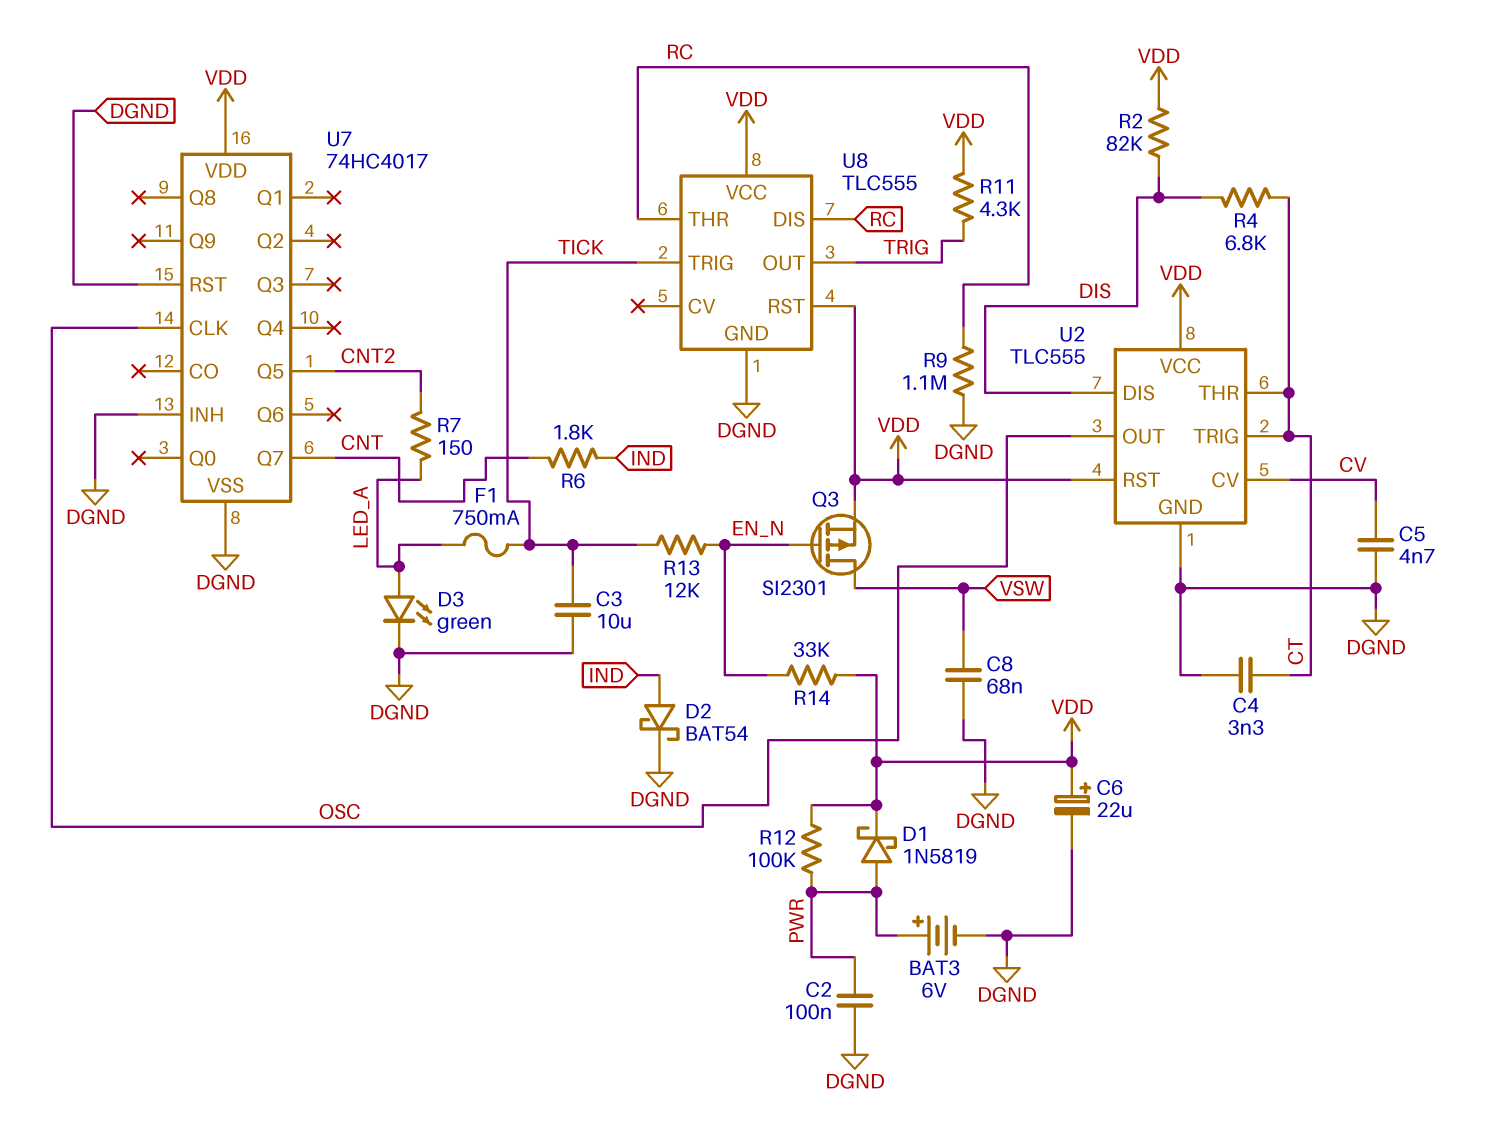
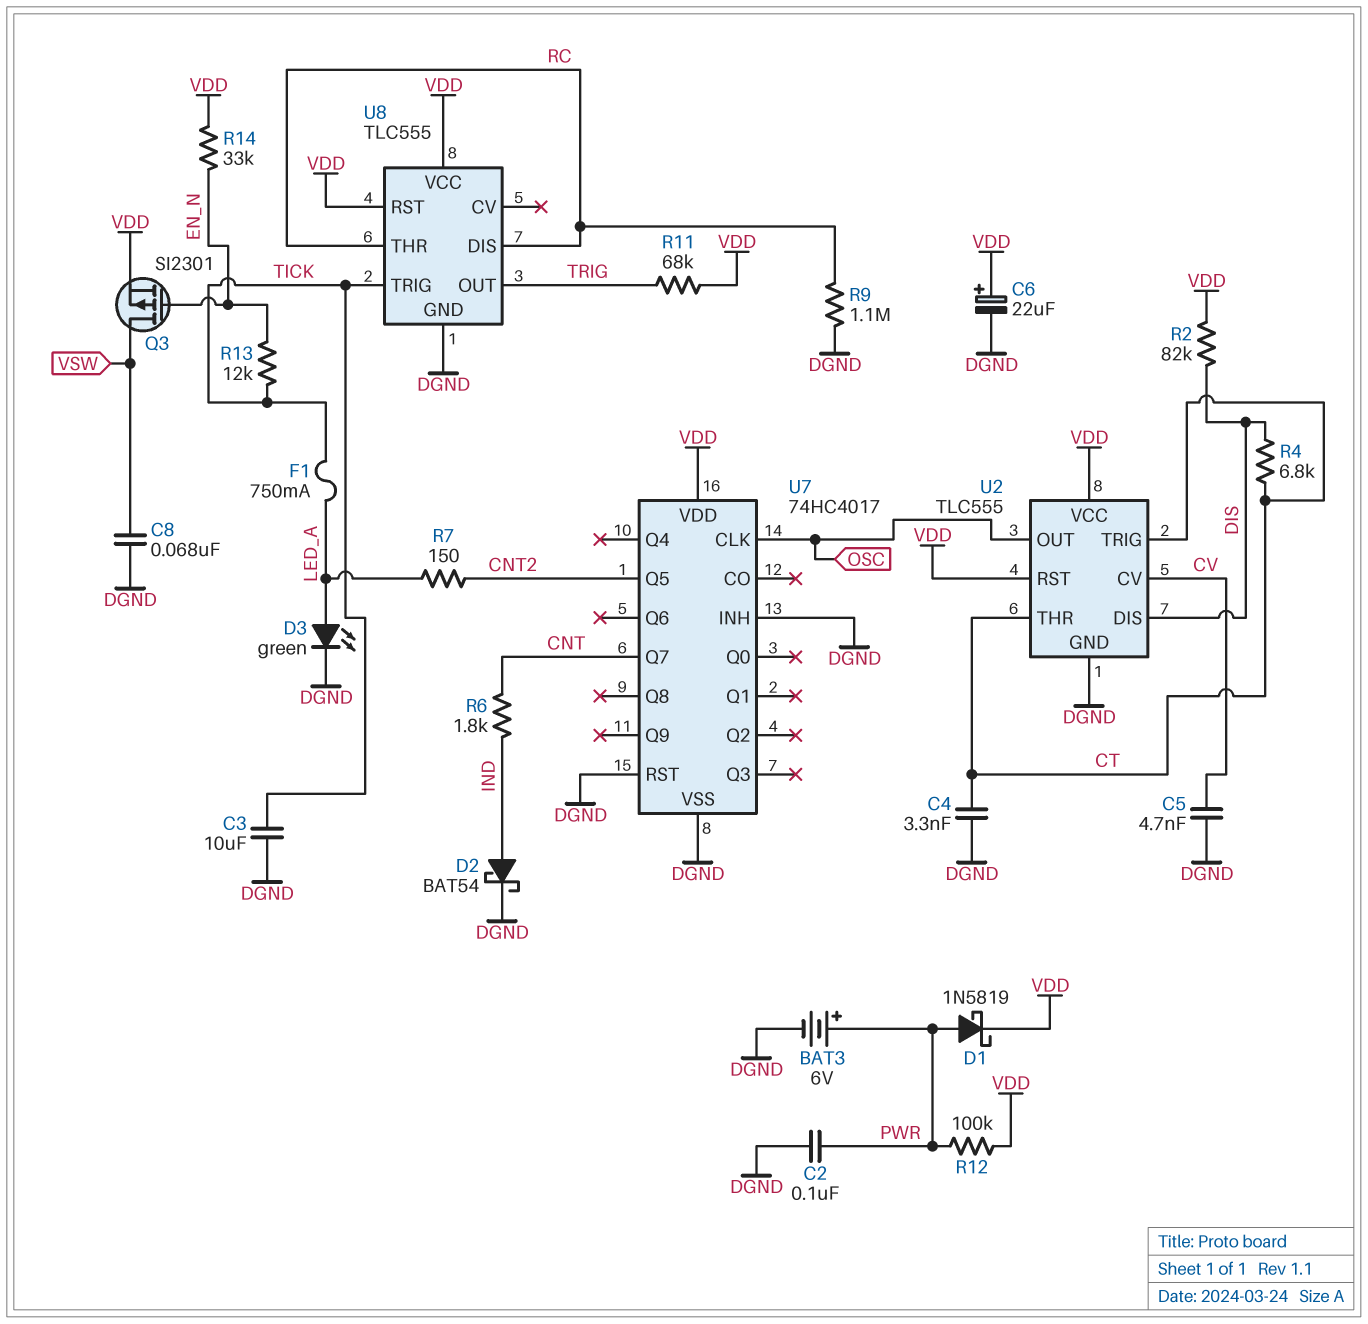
R11: 4.3k (TRIG, VDD) -> 68k (TRIG, VDD)

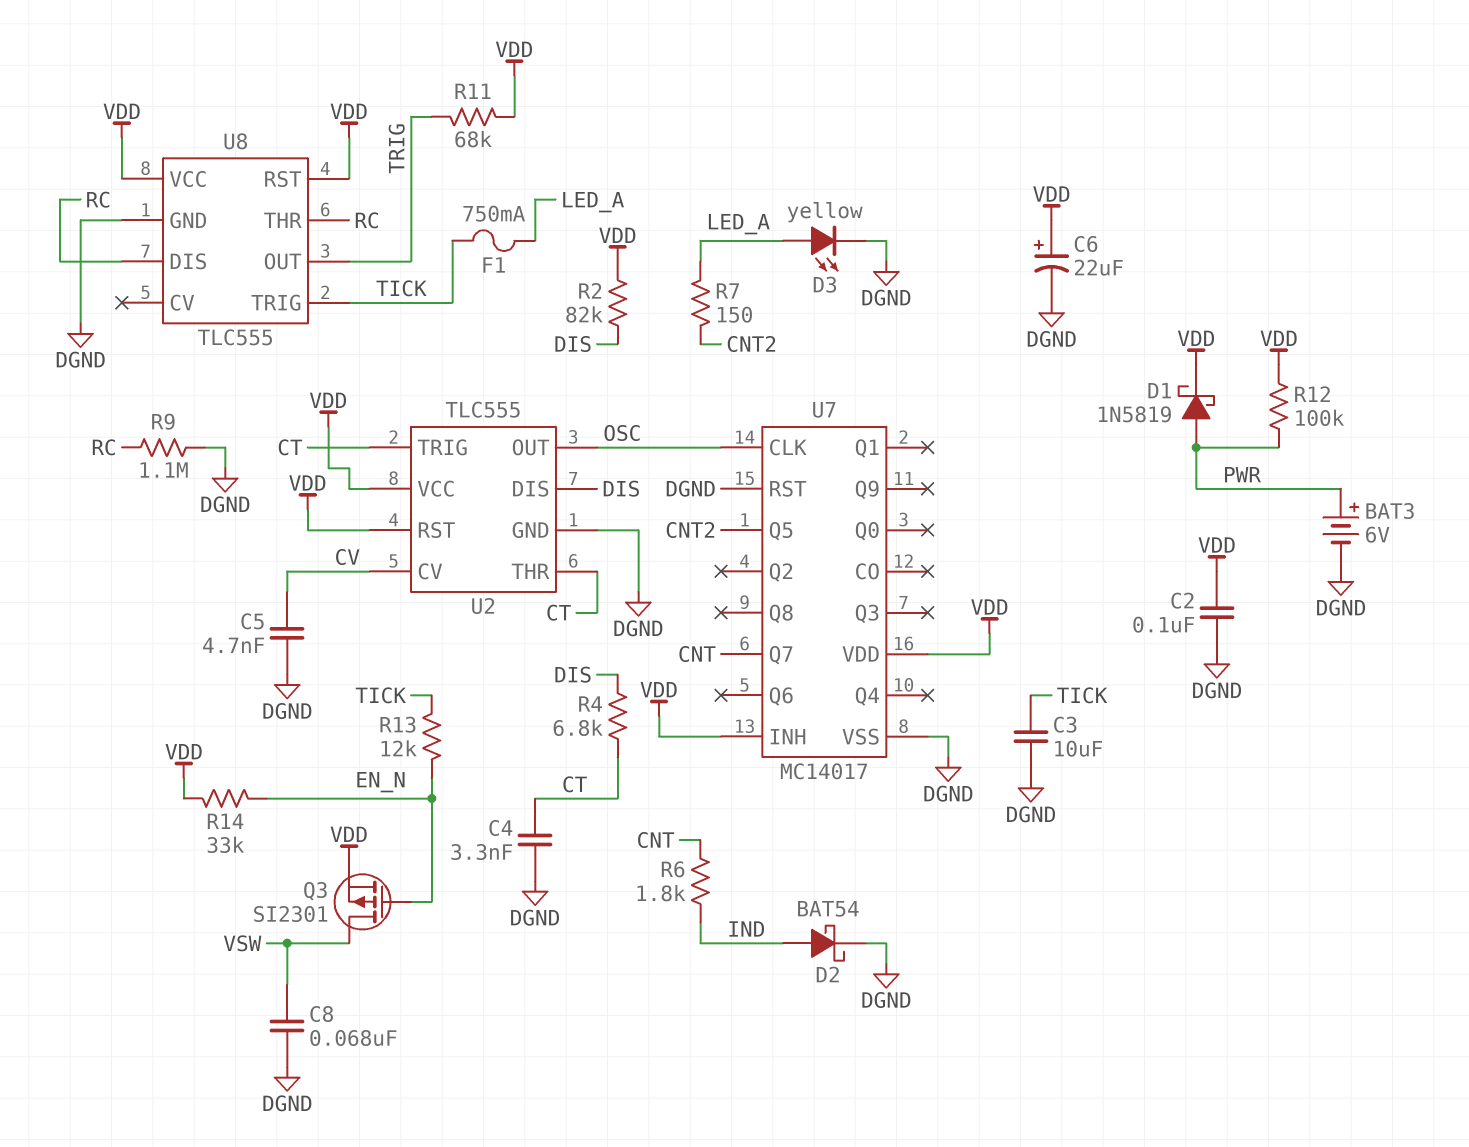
C2: 100nF (DGND, PWR) -> 100nF (DGND, VDD)
D3: LED green (A LED_A, K DGND) -> LED yellow (A LED_A, K DGND)
U7: 74HC4017 -> MC14017
U7 pin INH: DGND -> VDD

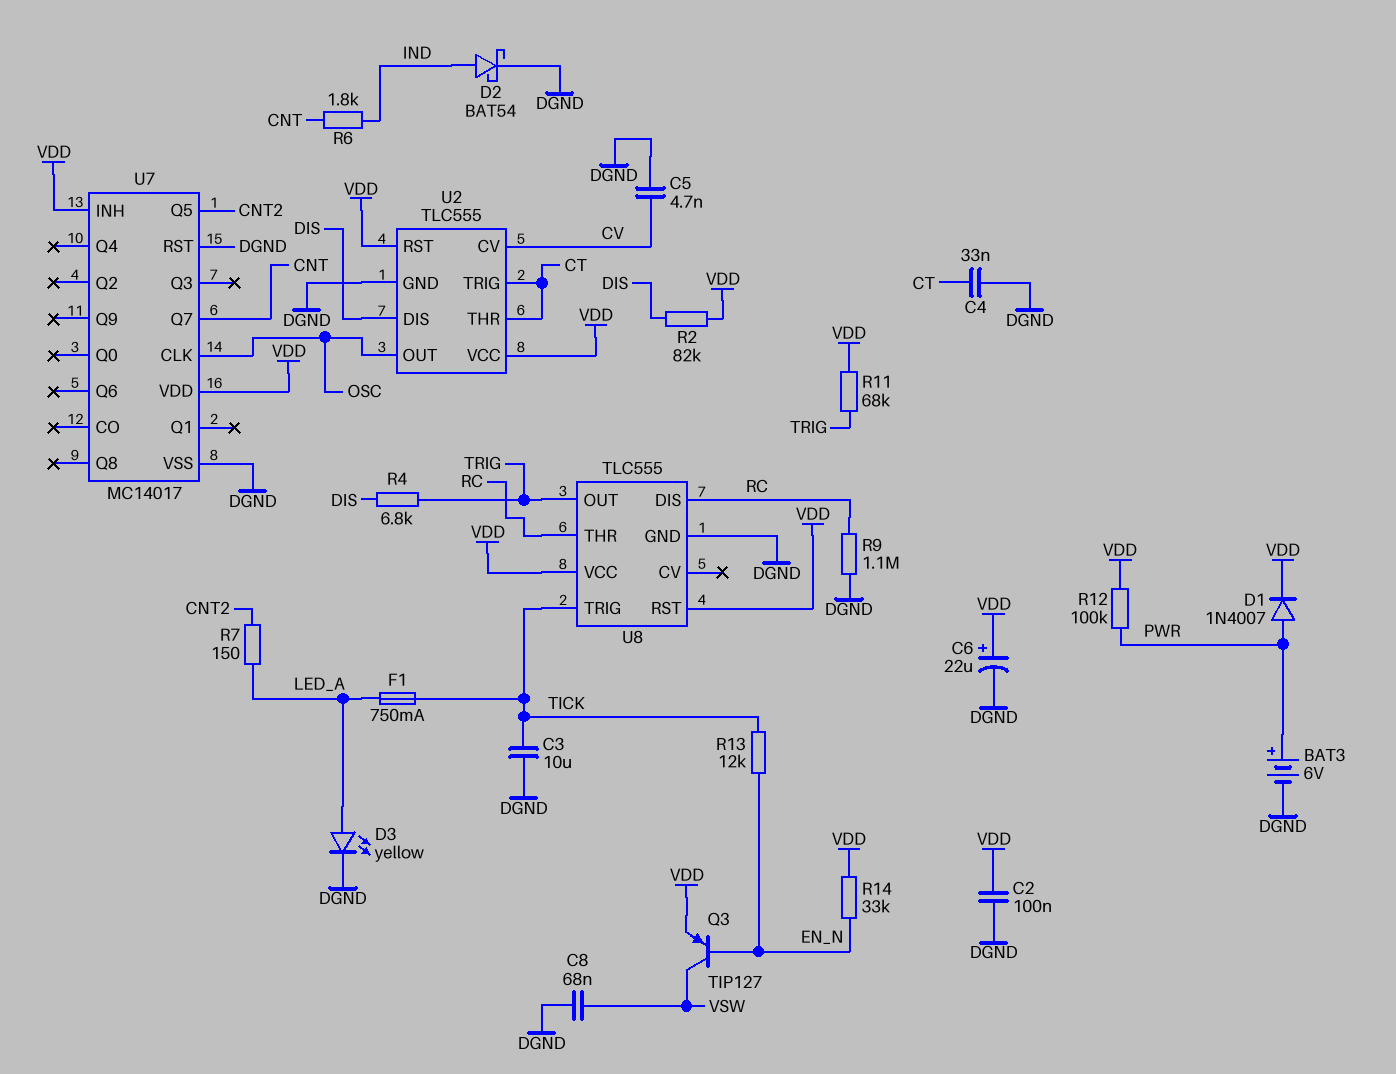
C4: 3.3nF (CT, DGND) -> 33nF (CT, DGND)
D1: schottky 1N5819 (A PWR, K VDD) -> diode 1N4007 (A PWR, K VDD)
Q3: PMOS SI2301 (G EN_N, D VSW, S VDD) -> PNP TIP127 (B EN_N, C VSW, E VDD)
R4: 6.8k (CT, DIS) -> 6.8k (DIS, TRIG)

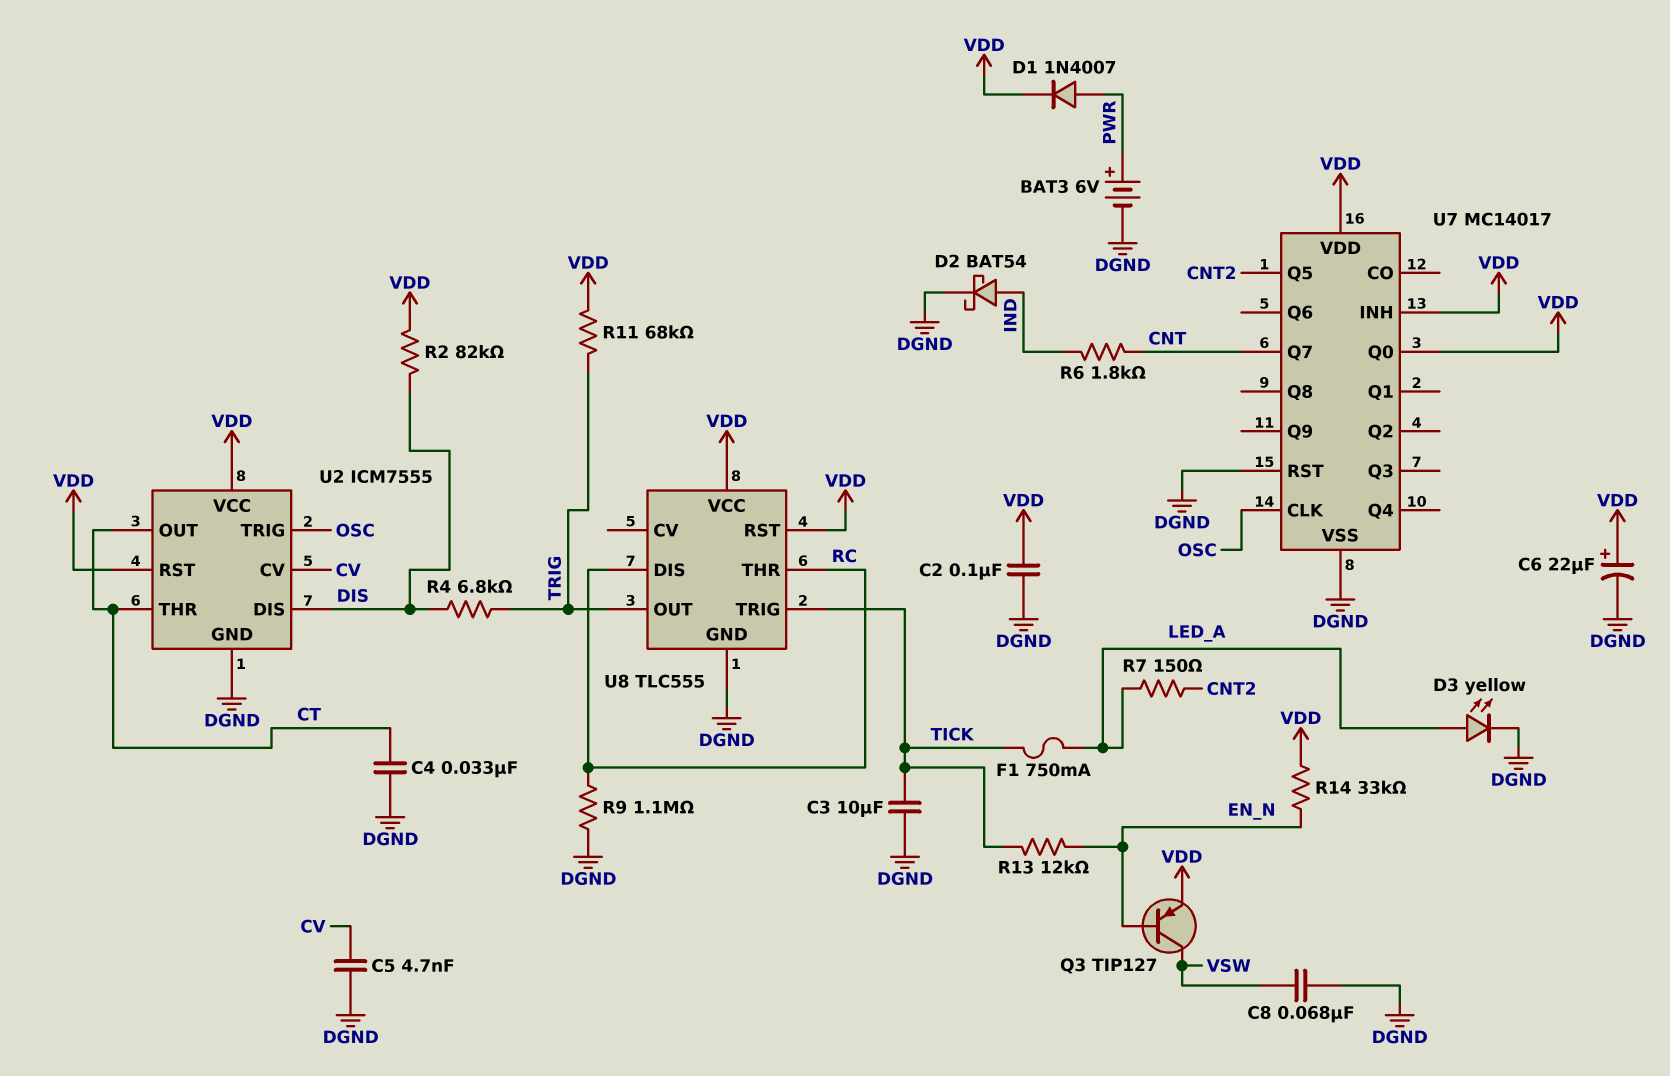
R12: 100k (PWR, VDD) -> none
U2: TLC555 -> ICM7555
U2 pin OUT: OSC -> CT
U2 pin TRIG: CT -> OSC
U7 pin Q0: none -> VDD

